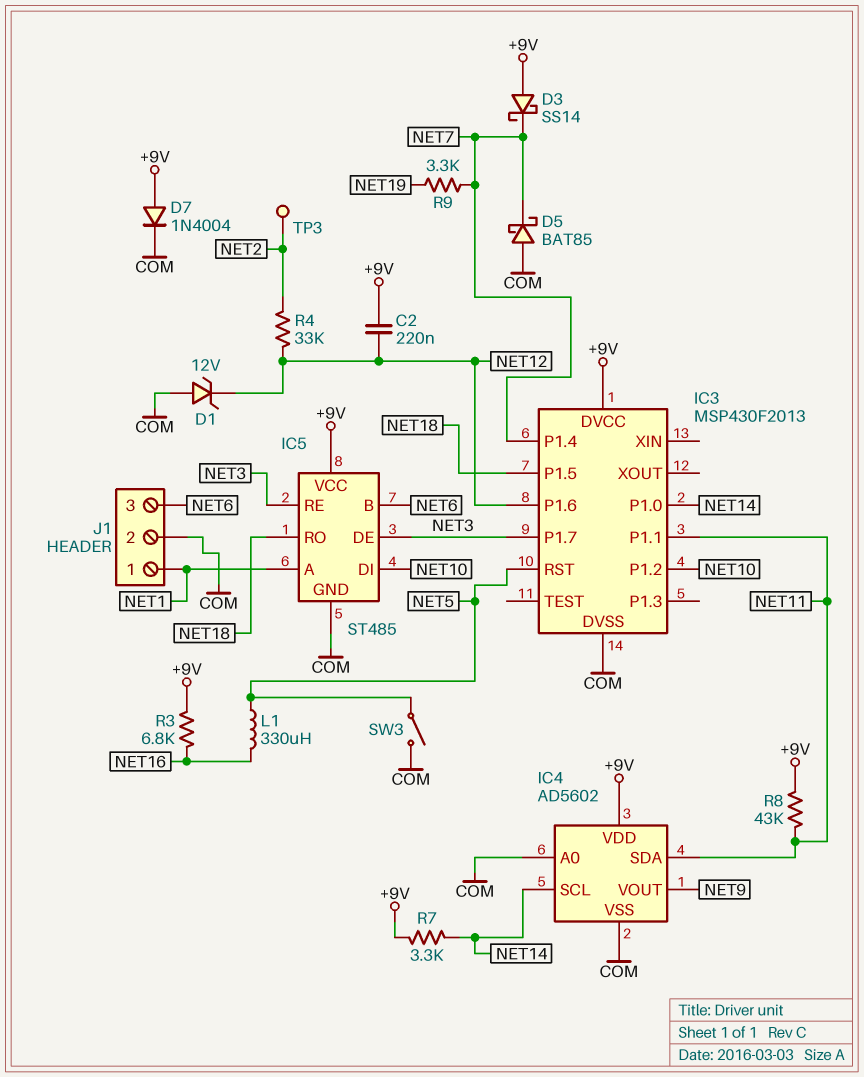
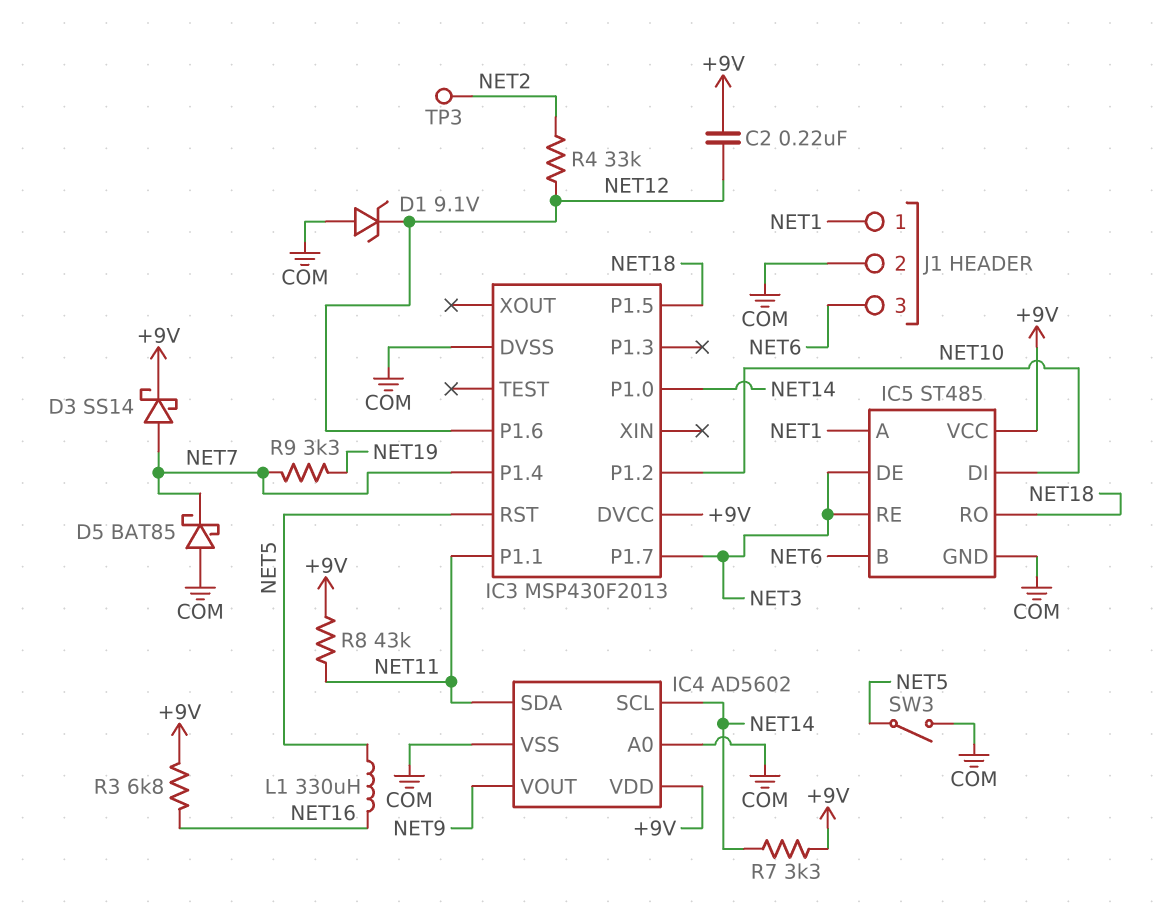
D1: zener 12V (A COM, K NET12) -> zener 9.1V (A COM, K NET12)
D3: schottky SS14 (A +9V, K NET7) -> schottky SS14 (A NET7, K +9V)
D7: diode 1N4004 (A +9V, K COM) -> none

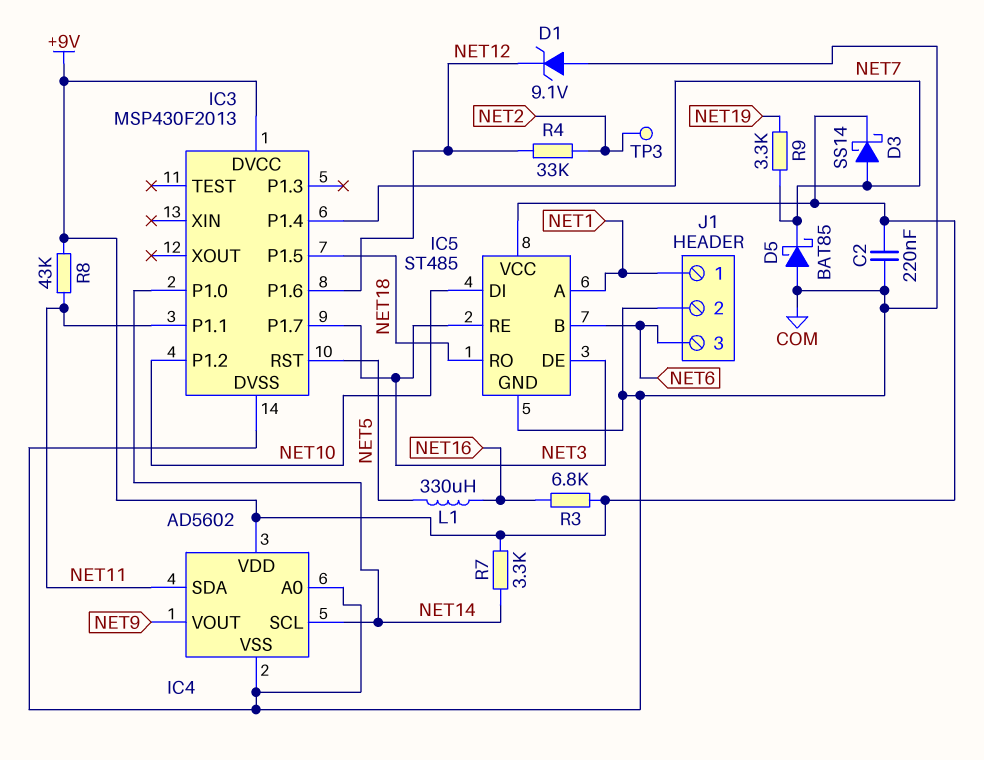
C2: 220nF (+9V, NET12) -> 220nF (+9V, COM)
SW3: switch (COM, NET5) -> none

